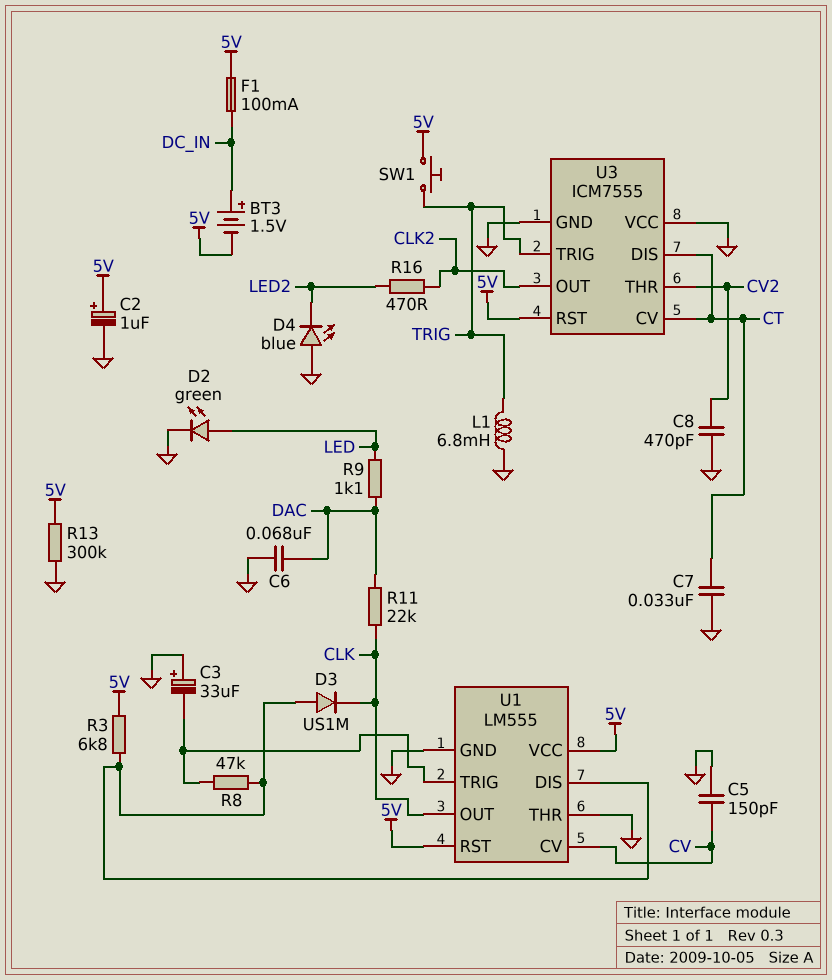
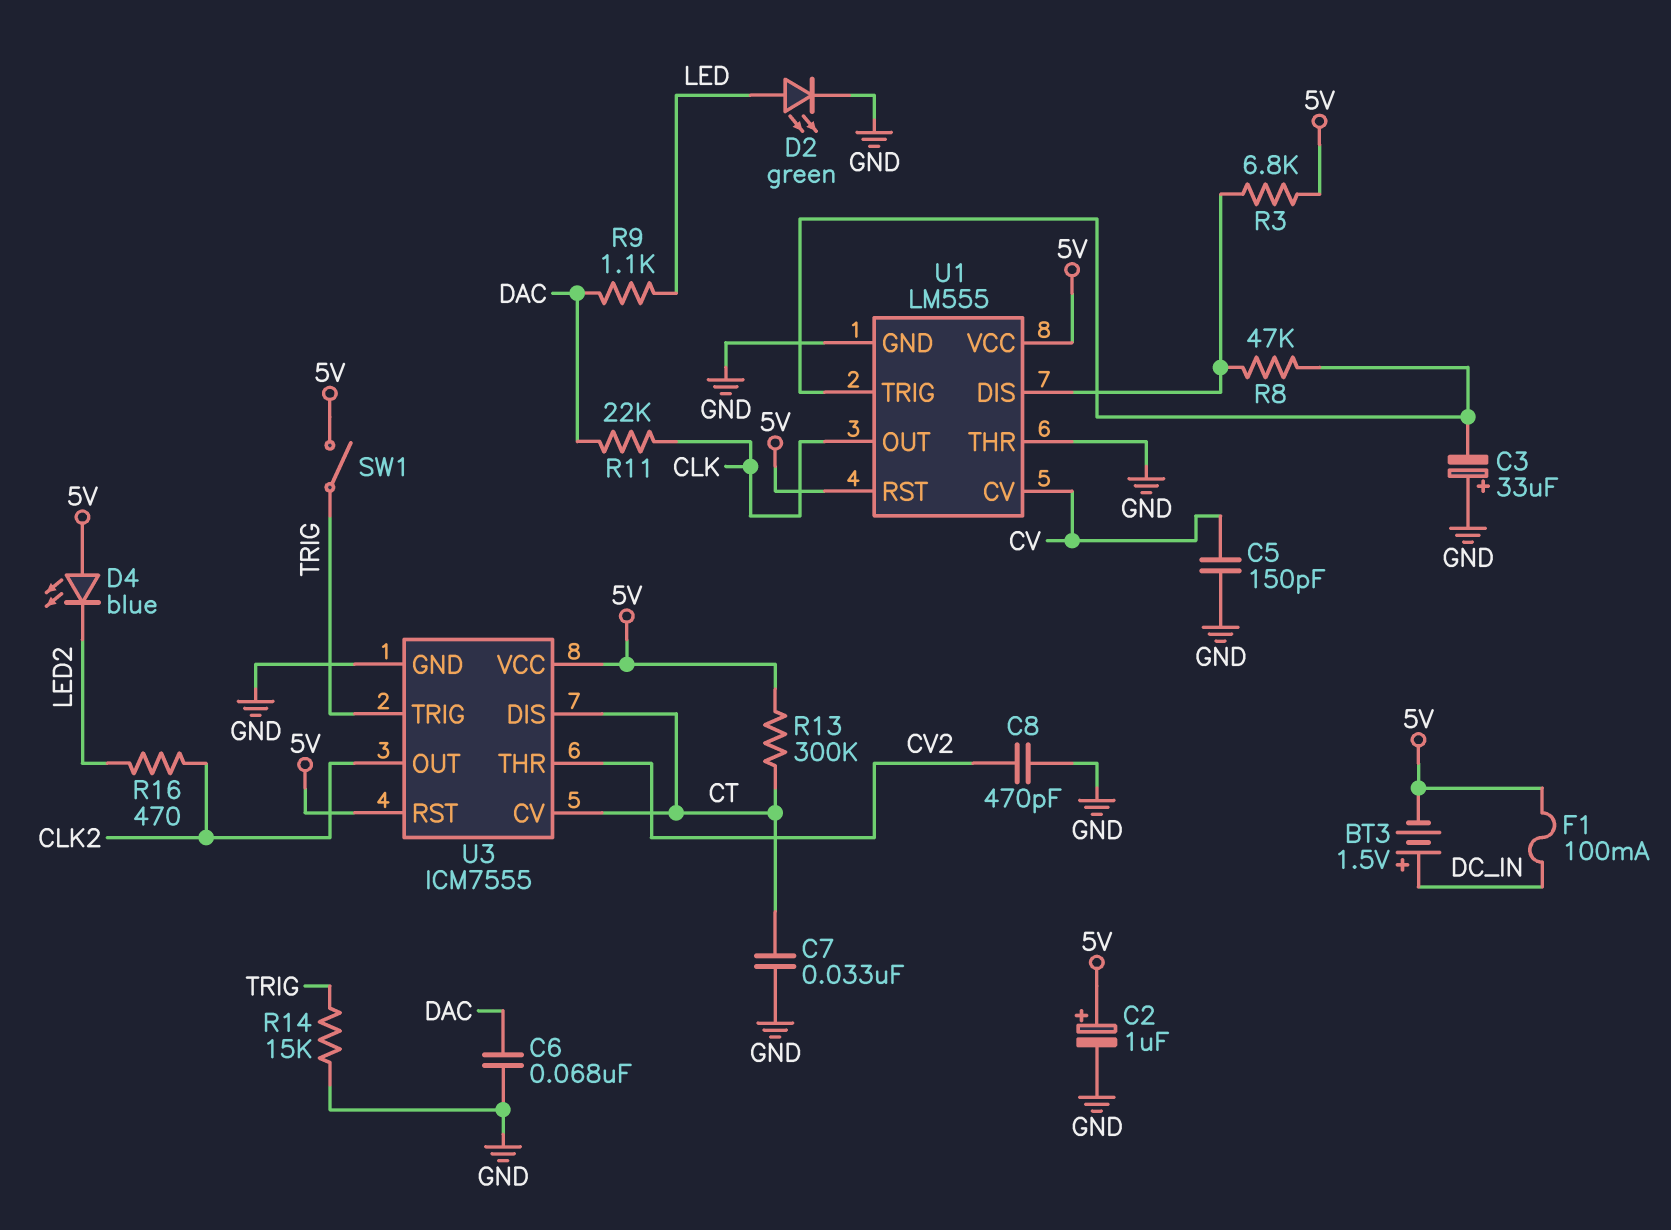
D3: diode US1M (A U1/DIS, K CLK) -> none
D4: LED blue (A GND, K LED2) -> LED blue (A 5V, K LED2)
L1: 6.8mH (GND, TRIG) -> none
R13: 300k (5V, GND) -> 300k (5V, CT)
R14: none -> 15k (GND, TRIG)
SW1: button (5V, TRIG) -> switch (5V, TRIG)
U3 pin VCC: GND -> 5V

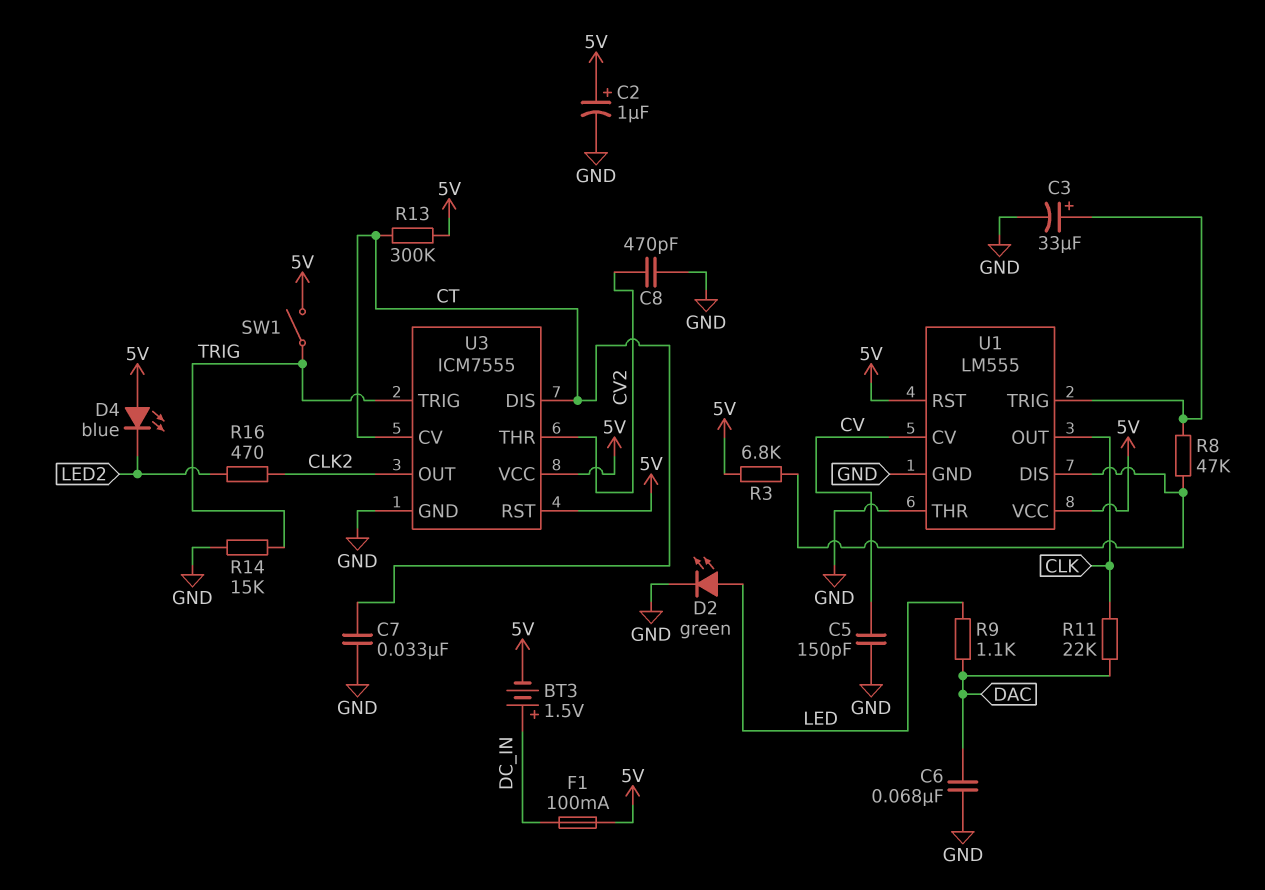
C3: 33uF (plus GND, minus U1/TRIG) -> 33uF (plus U1/TRIG, minus GND)

